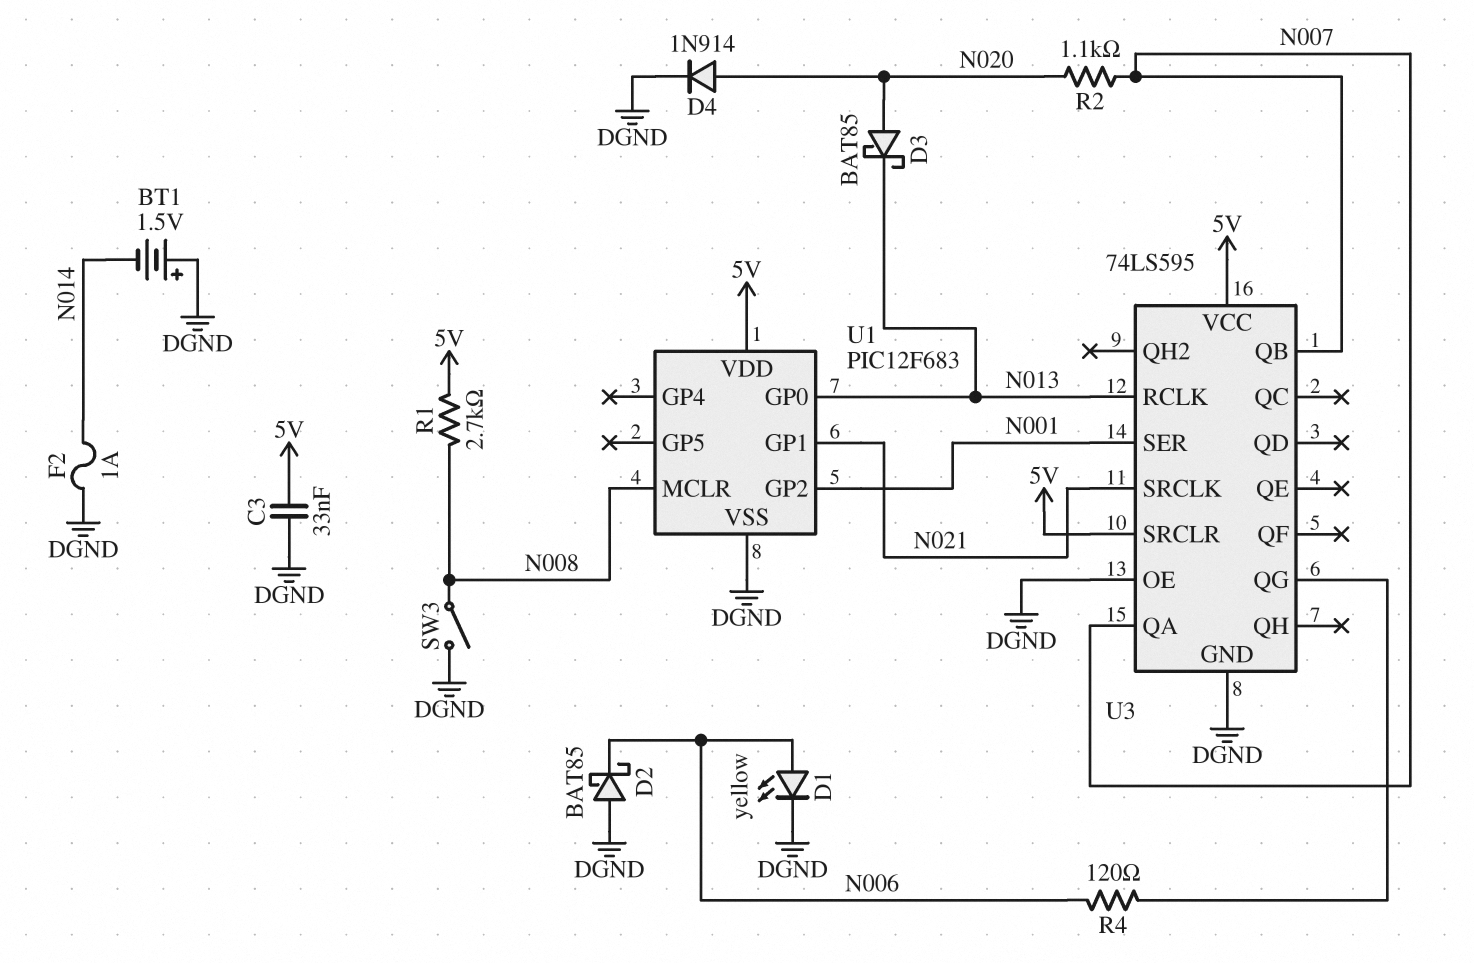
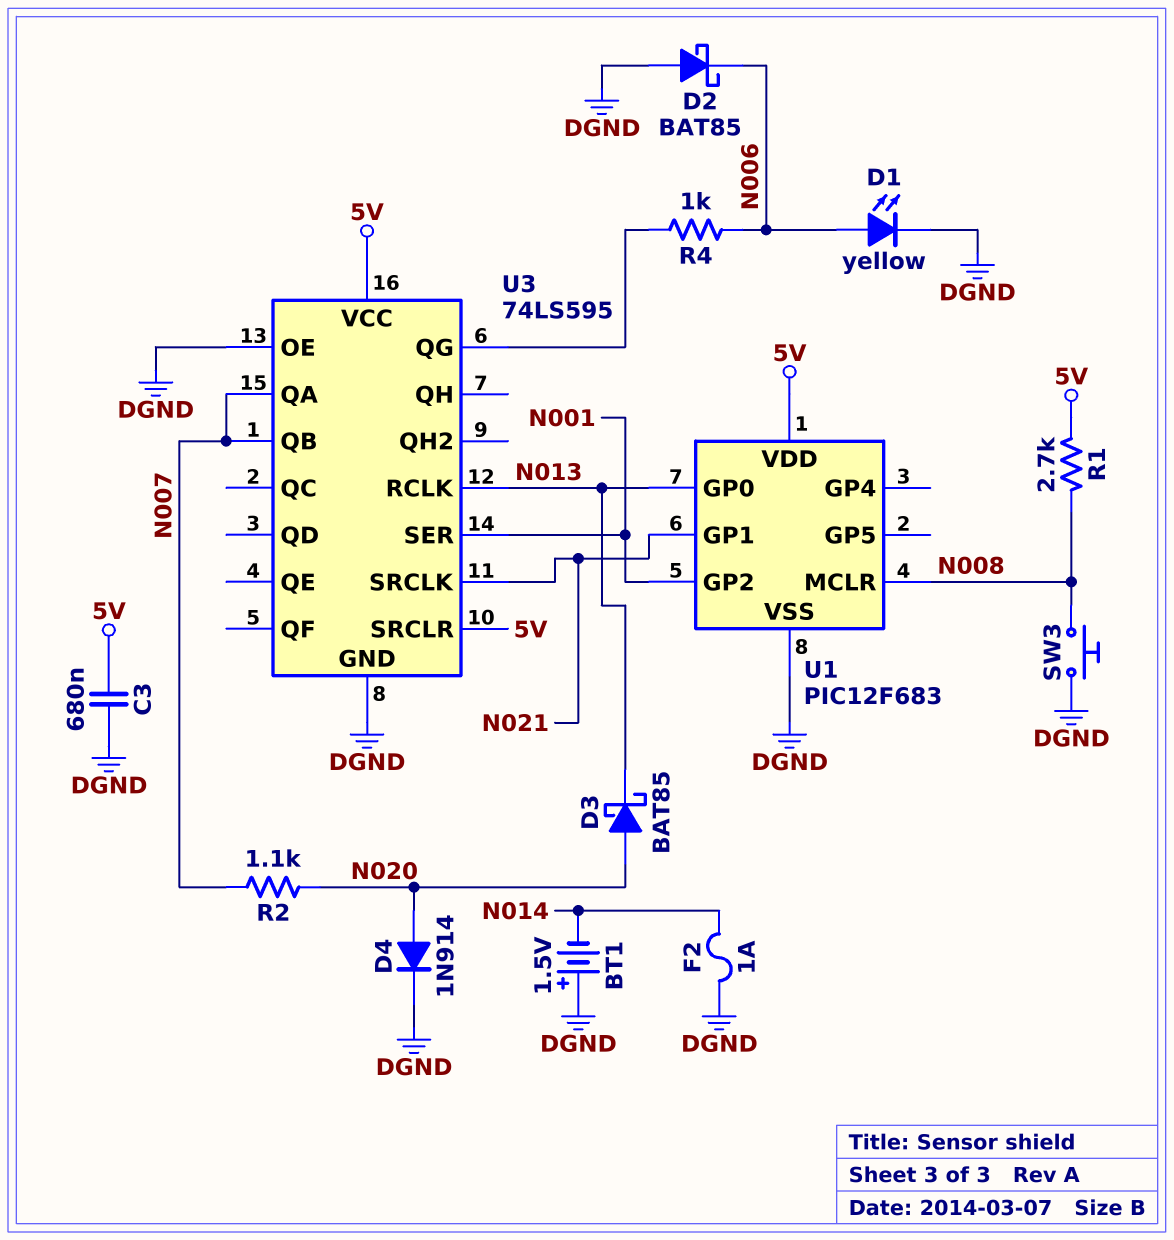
C3: 33nF (5V, DGND) -> 680nF (5V, DGND)
R4: 120 (N006, U3/QG) -> 1k (N006, U3/QG)
SW3: switch (DGND, N008) -> button (DGND, N008)

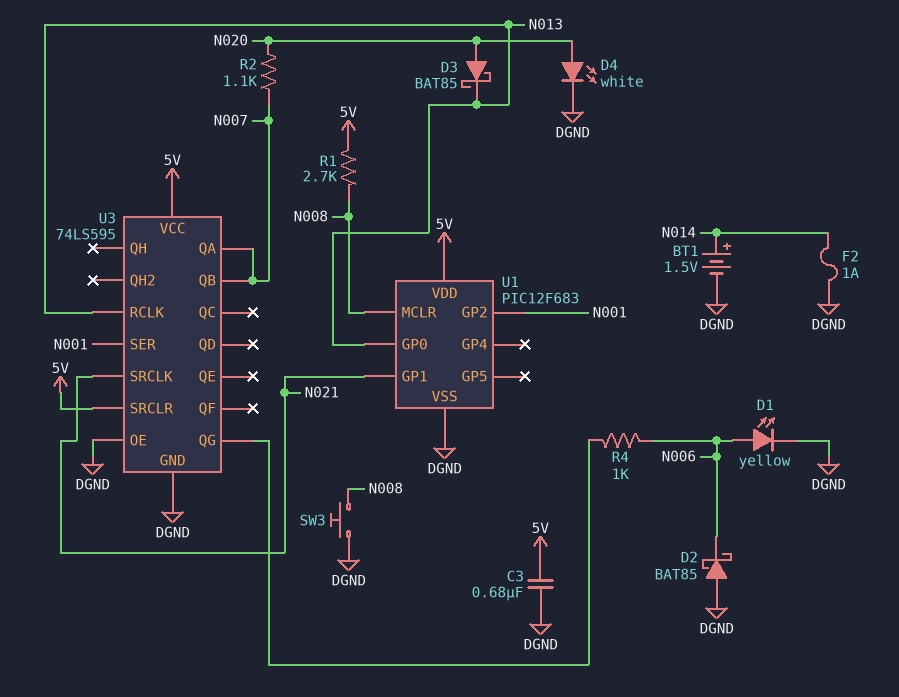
BT1: 1.5V (plus DGND, minus N014) -> 1.5V (plus N014, minus DGND)
D4: diode 1N914 (A N020, K DGND) -> LED white (A N020, K DGND)

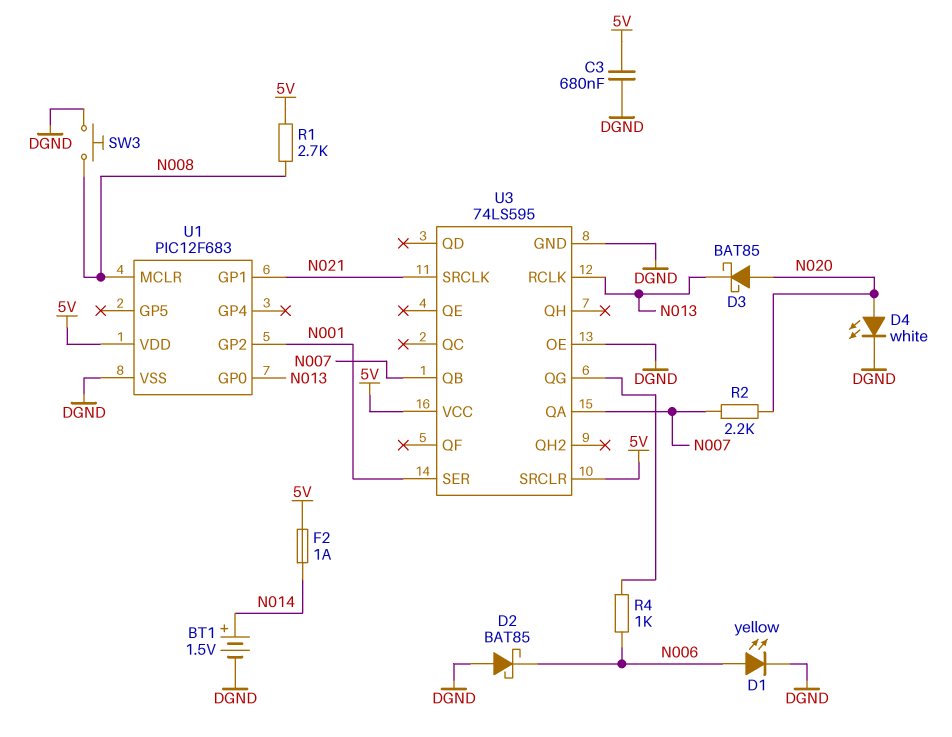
F2: 1A (DGND, N014) -> 1A (5V, N014)
R2: 1.1k (N007, N020) -> 2.2k (N007, N020)

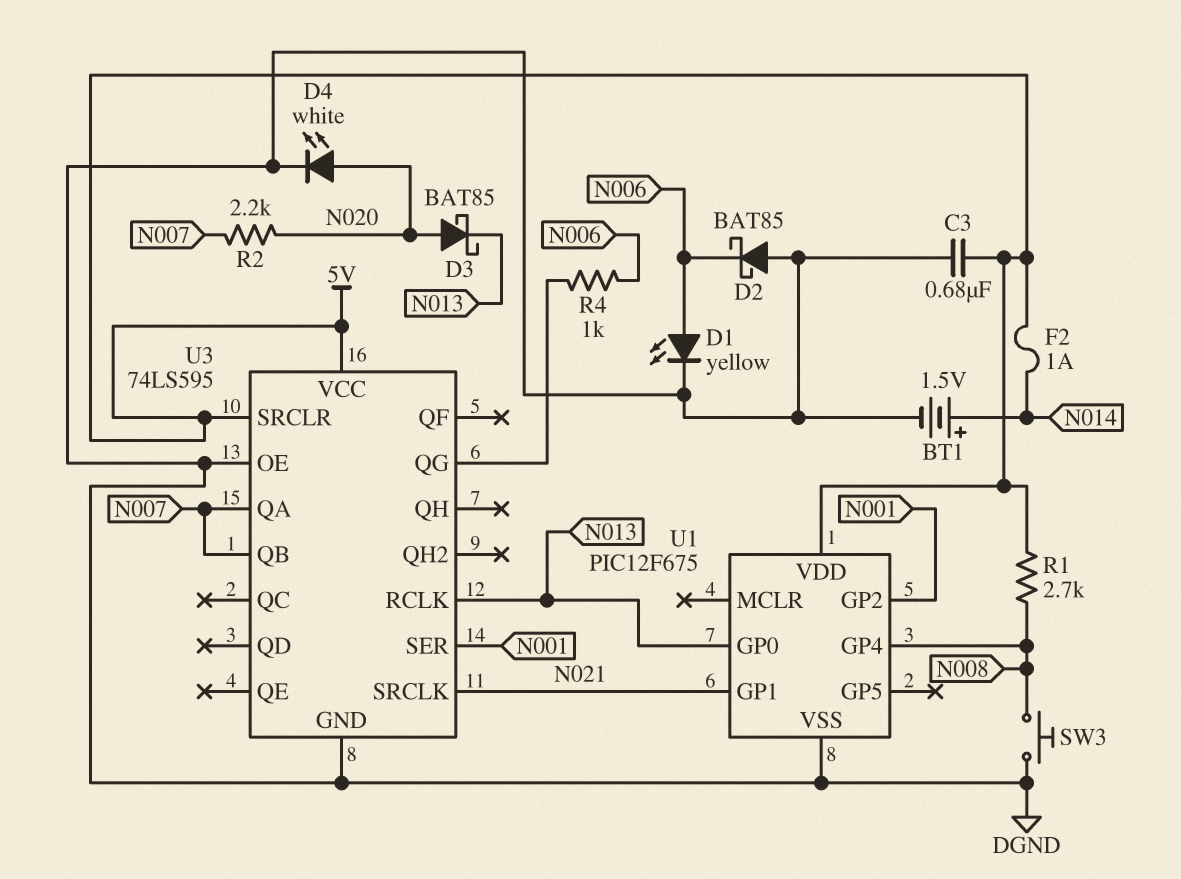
U1: PIC12F683 -> PIC12F675
U1 pin GP4: none -> N008
U1 pin MCLR: N008 -> none

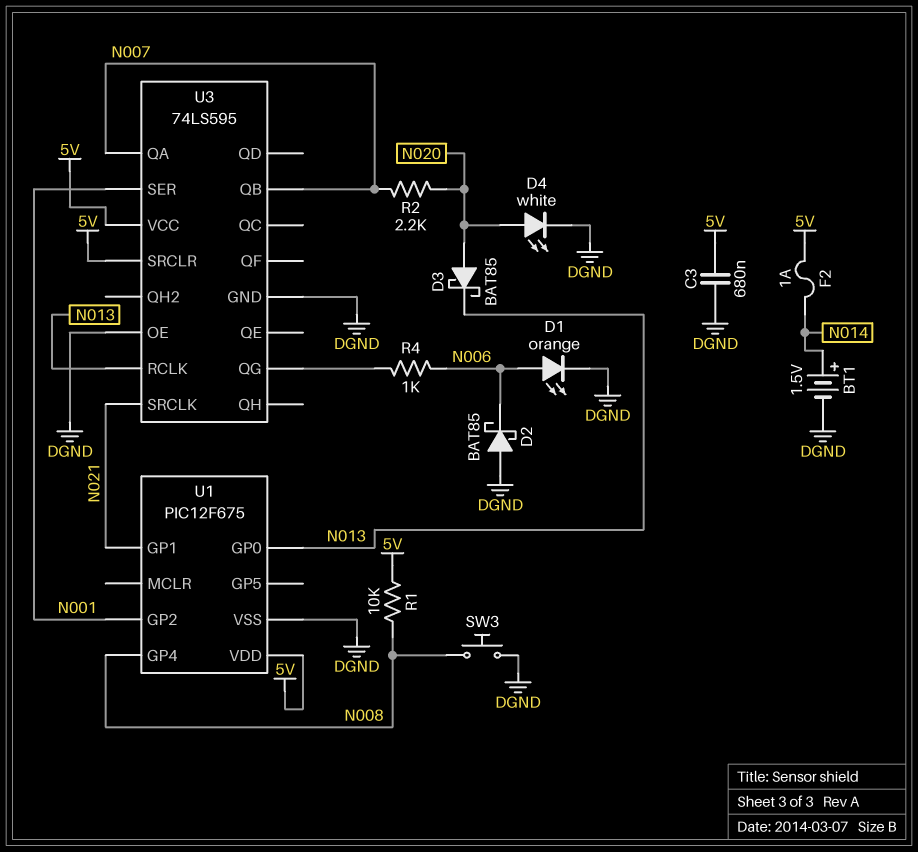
D1: LED yellow (A N006, K DGND) -> LED orange (A N006, K DGND)
R1: 2.7k (5V, N008) -> 10k (5V, N008)

